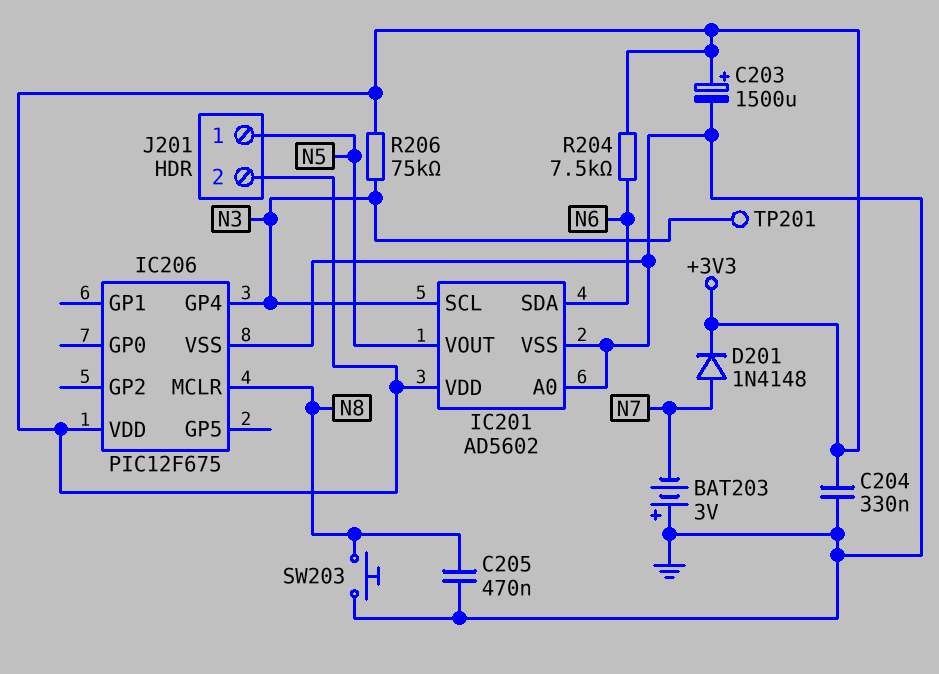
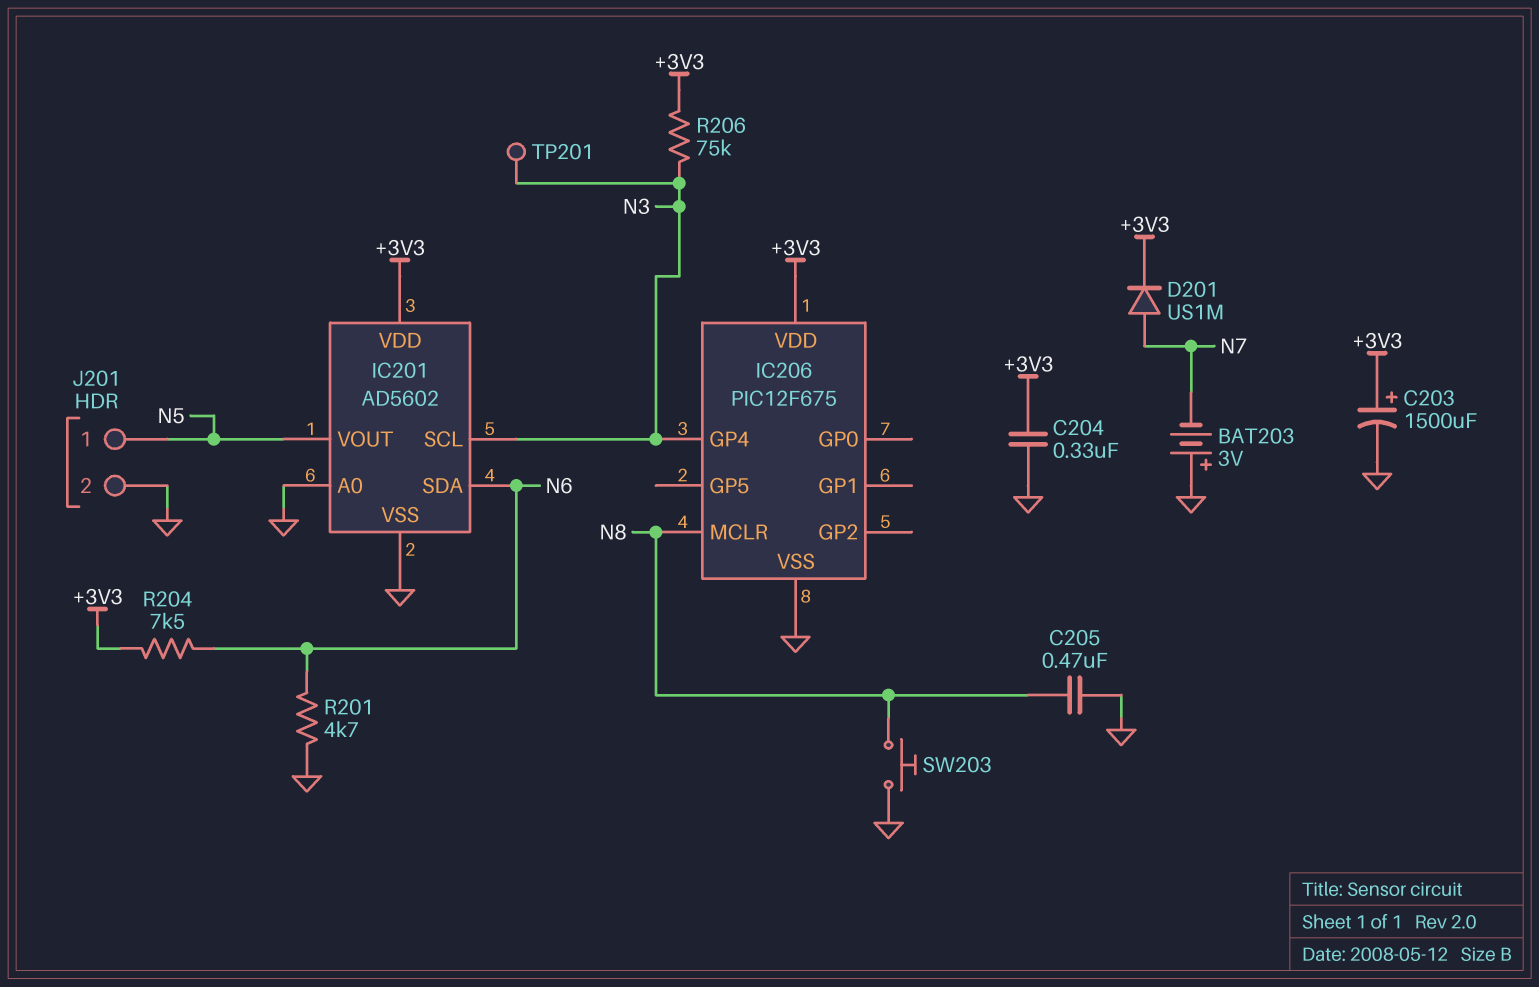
D201: diode 1N4148 (A N7, K +3V3) -> diode US1M (A N7, K +3V3)
J201 pin 2: +3V3 -> GND
R201: none -> 4.7k (GND, N6)

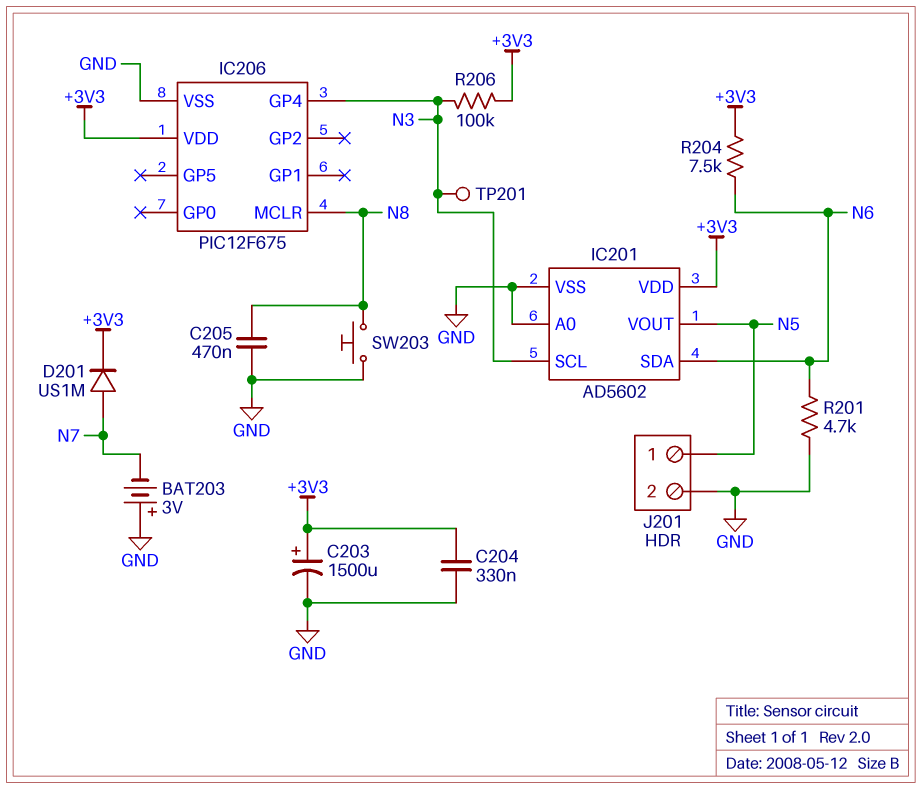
R206: 75k (+3V3, N3) -> 100k (+3V3, N3)

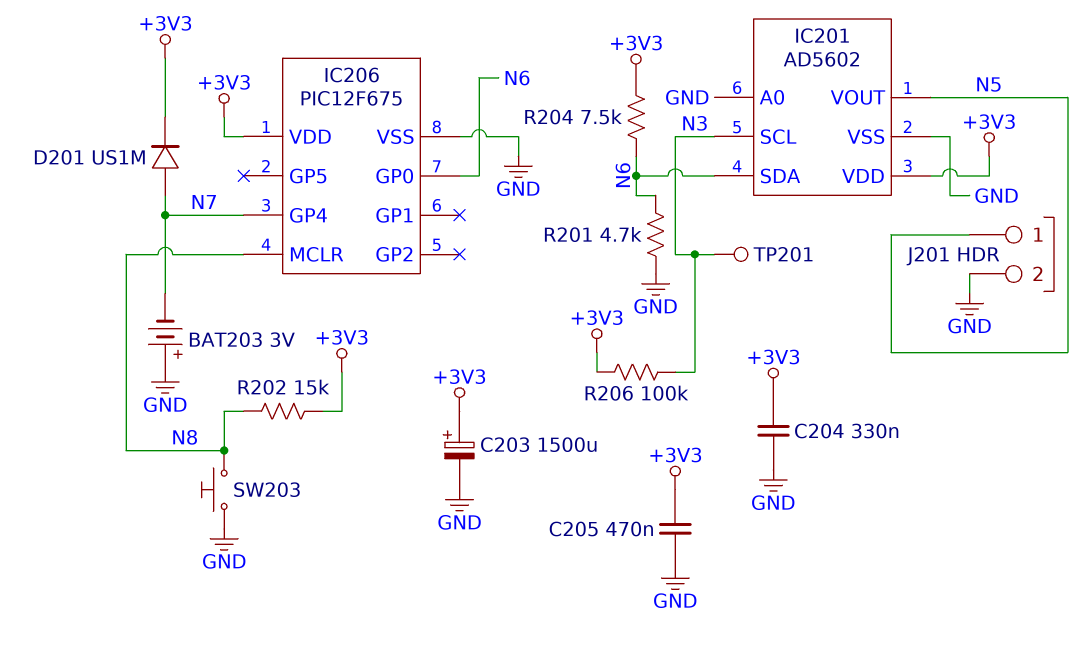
C205: 470nF (GND, N8) -> 470nF (+3V3, GND)
IC206 pin GP0: none -> N6
IC206 pin GP4: N3 -> N7
R202: none -> 15k (+3V3, N8)

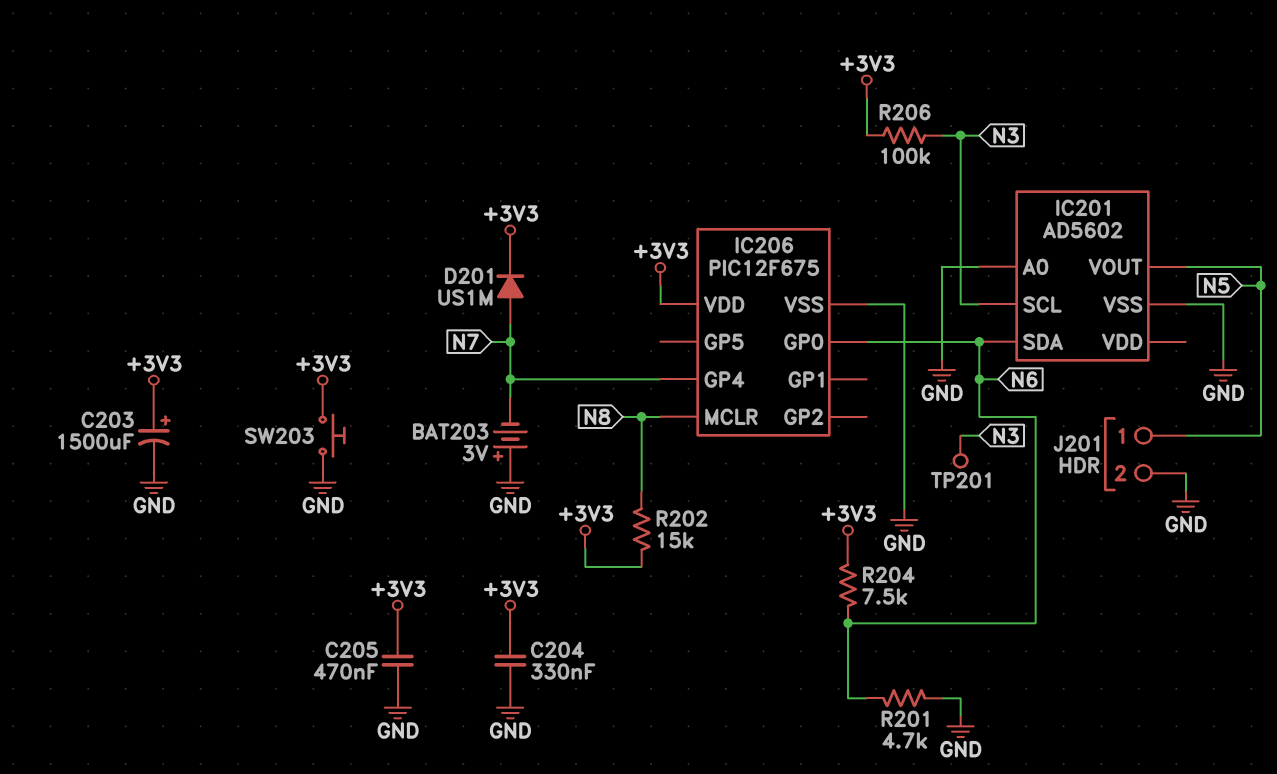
IC201 pin VDD: +3V3 -> none
SW203: button (GND, N8) -> button (+3V3, GND)

